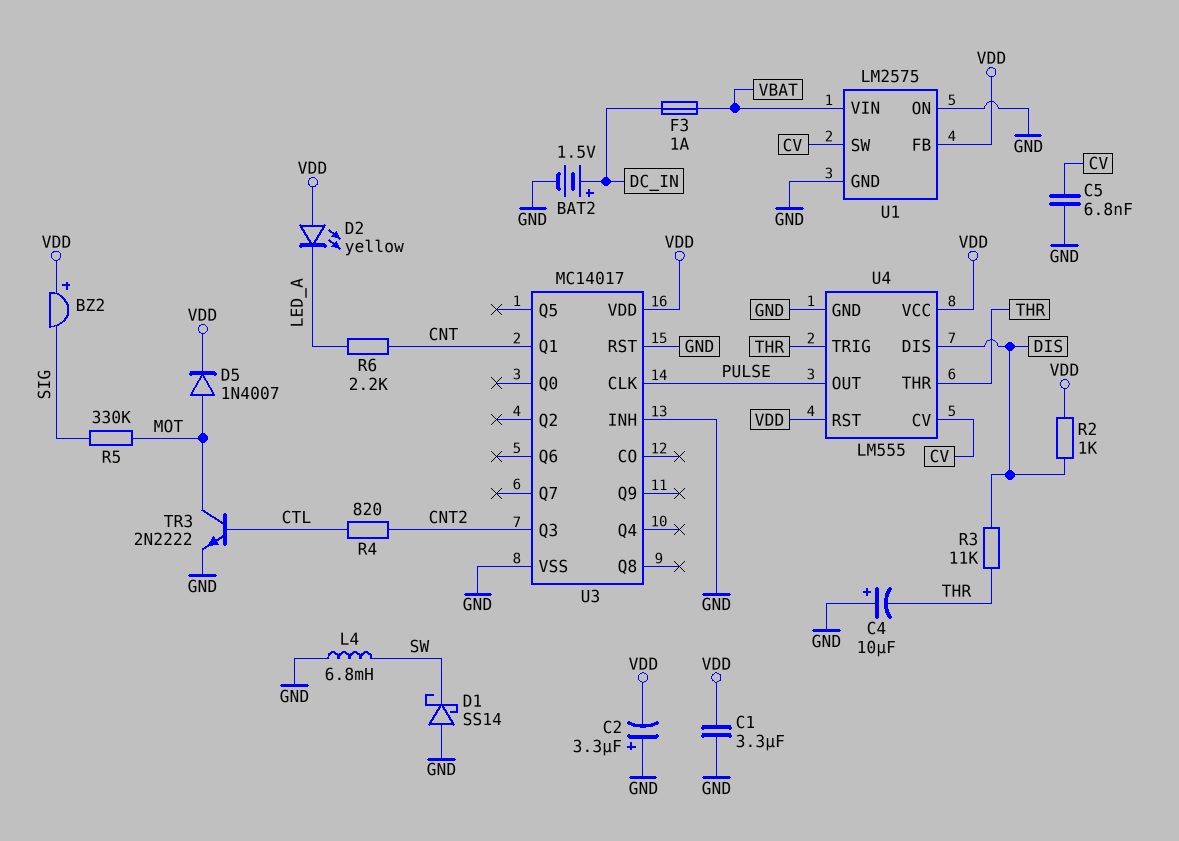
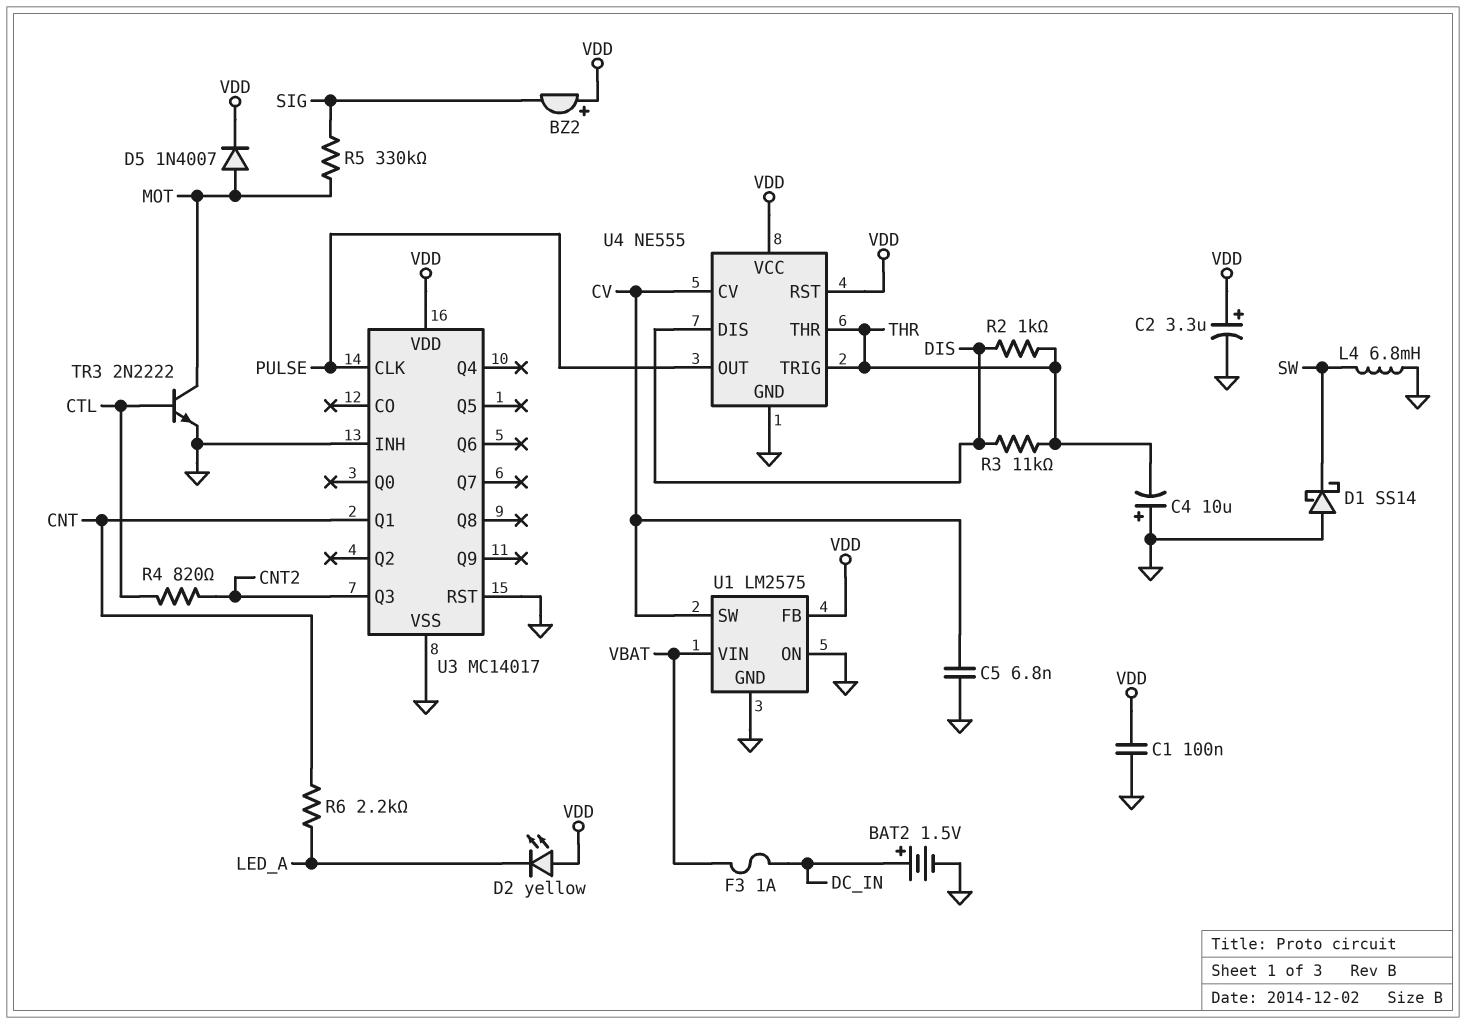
C1: 3.3uF (GND, VDD) -> 100nF (GND, VDD)
C2: 3.3uF (plus GND, minus VDD) -> 3.3uF (plus VDD, minus GND)
R2: 1k (DIS, VDD) -> 1k (DIS, THR)
U4: LM555 -> NE555

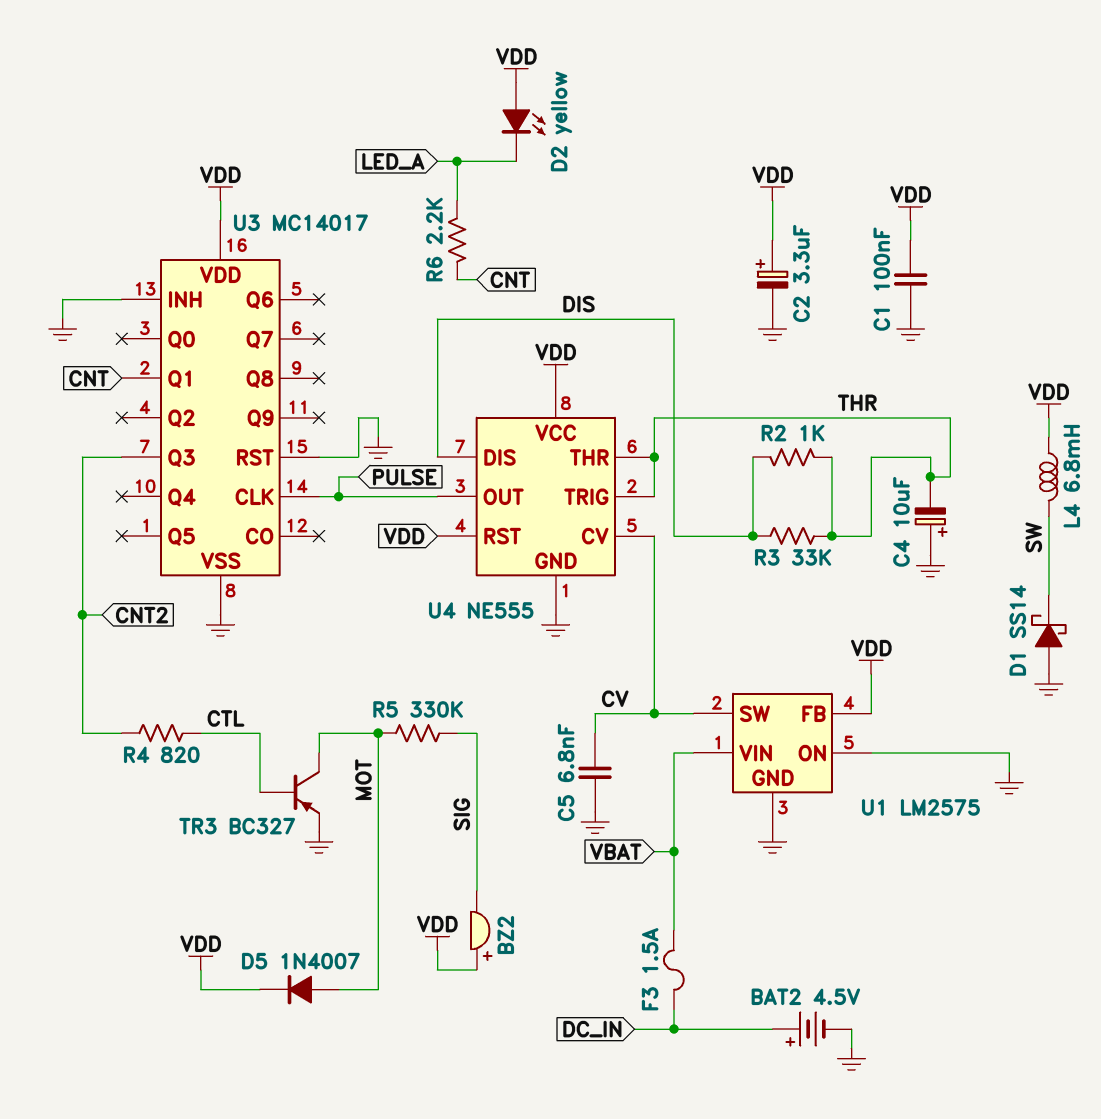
BAT2: 1.5V (plus DC_IN, minus GND) -> 4.5V (plus DC_IN, minus GND)
F3: 1A (DC_IN, VBAT) -> 1.5A (DC_IN, VBAT)
L4: 6.8mH (GND, SW) -> 6.8mH (SW, VDD)
R3: 11k (DIS, THR) -> 33k (DIS, THR)
TR3: NPN 2N2222 (B CTL, C MOT, E GND) -> PNP BC327 (B CTL, C MOT, E GND)

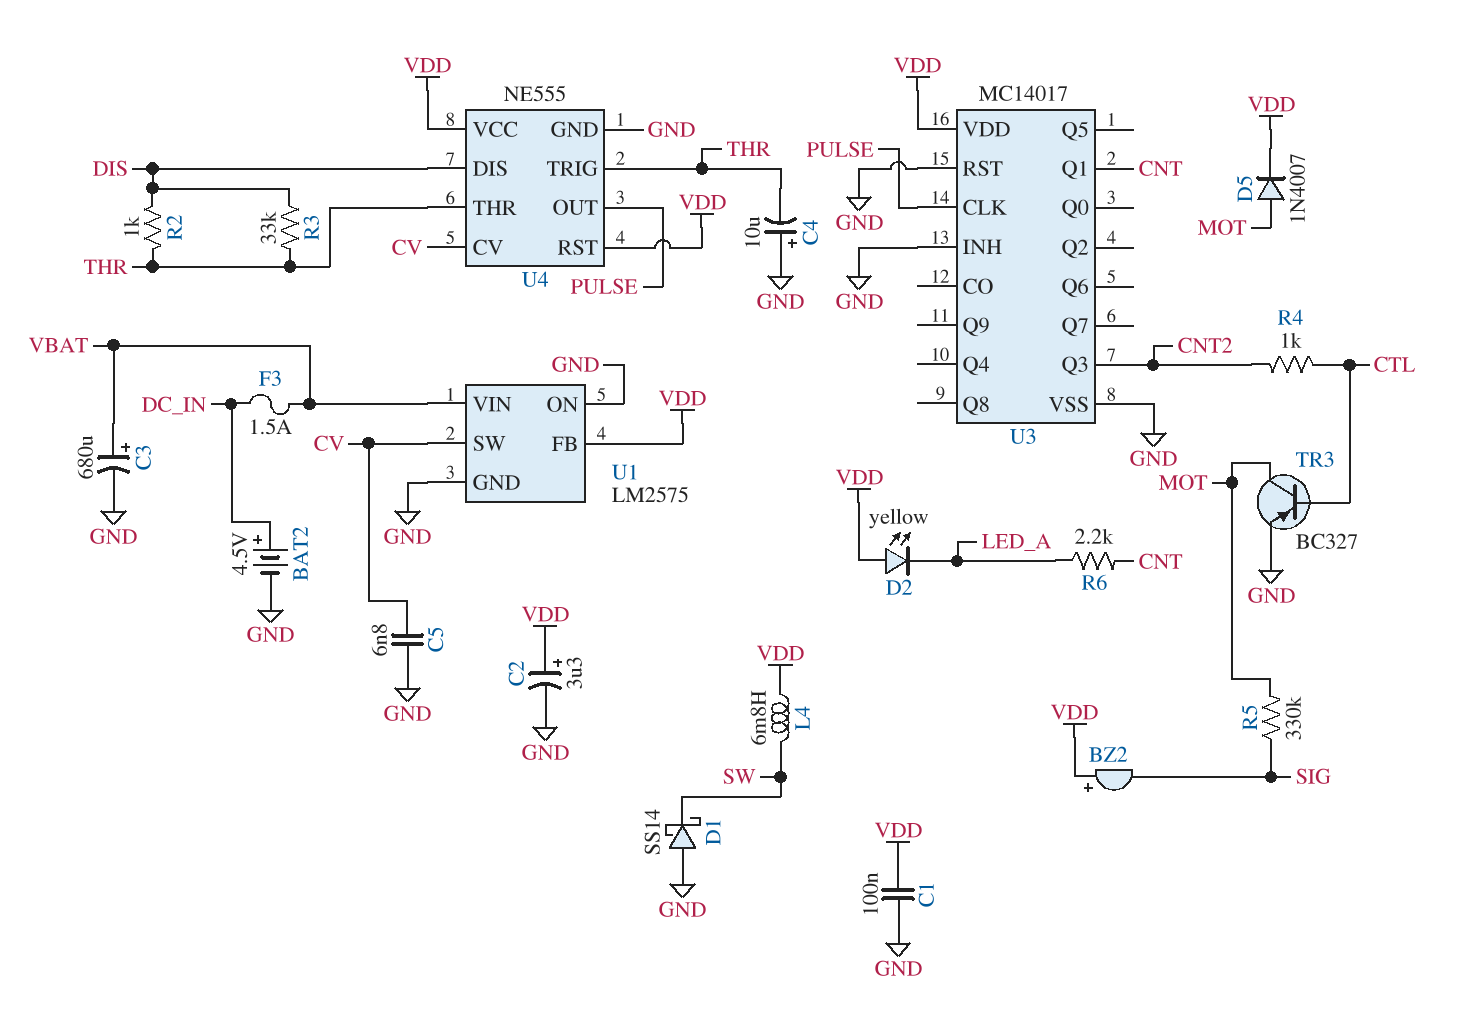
C3: none -> 680uF (plus VBAT, minus GND)
R4: 820 (CNT2, CTL) -> 1k (CNT2, CTL)

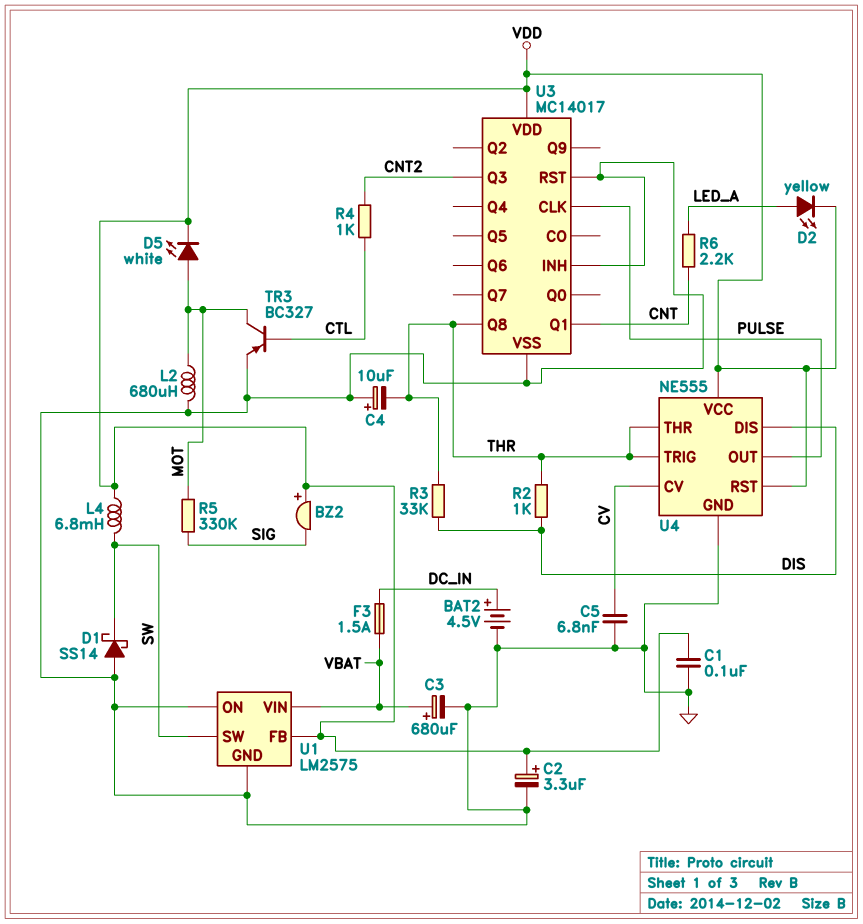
D2: LED yellow (A VDD, K LED_A) -> LED yellow (A LED_A, K VDD)
D5: diode 1N4007 (A MOT, K VDD) -> LED white (A MOT, K VDD)
L2: none -> 680uH (GND, MOT)
U1 pin SW: CV -> SW
U3 pin Q8: none -> THR

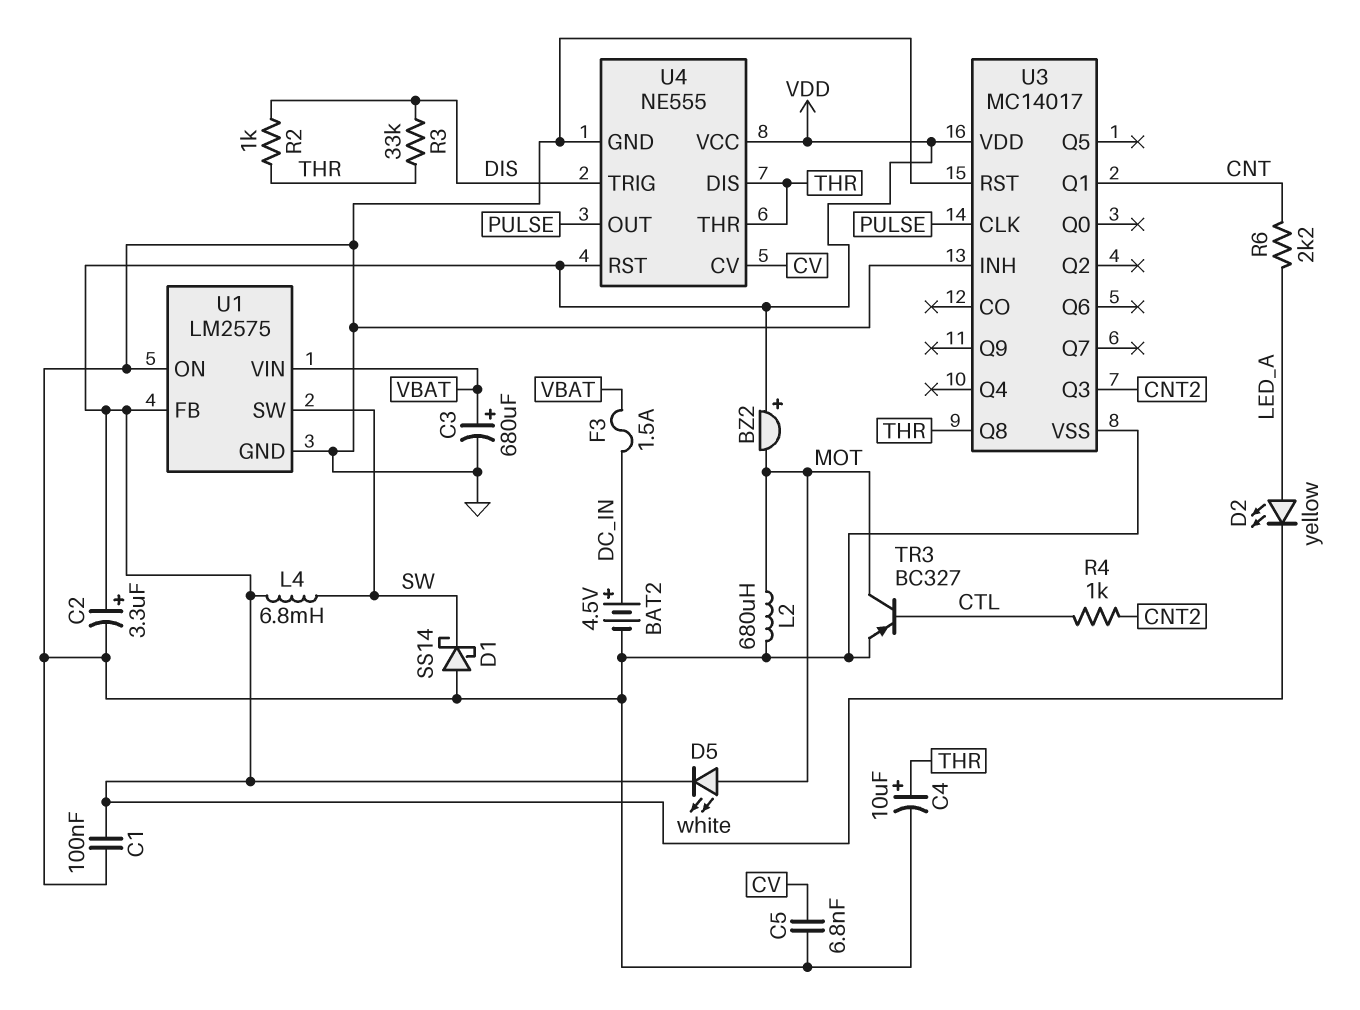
BZ2: buzzer (plus VDD, minus SIG) -> buzzer (plus VDD, minus MOT)
C4: 10uF (plus GND, minus THR) -> 10uF (plus THR, minus GND)
R5: 330k (MOT, SIG) -> none
U4 pin DIS: DIS -> THR
U4 pin TRIG: THR -> DIS

